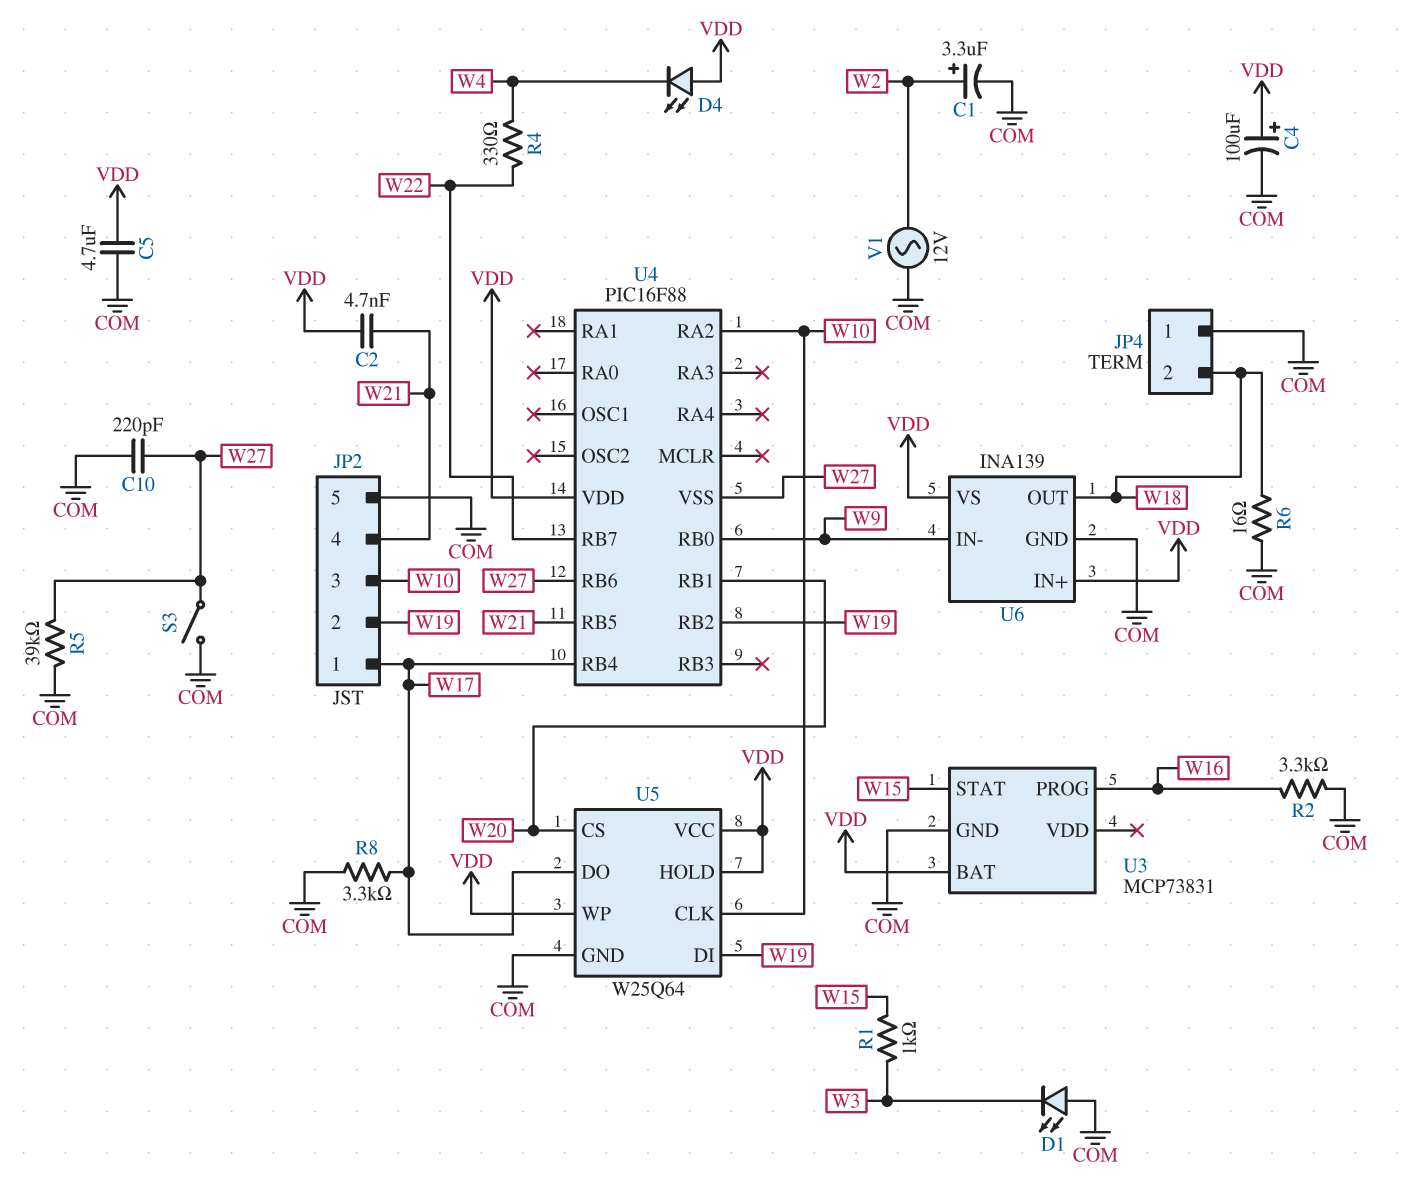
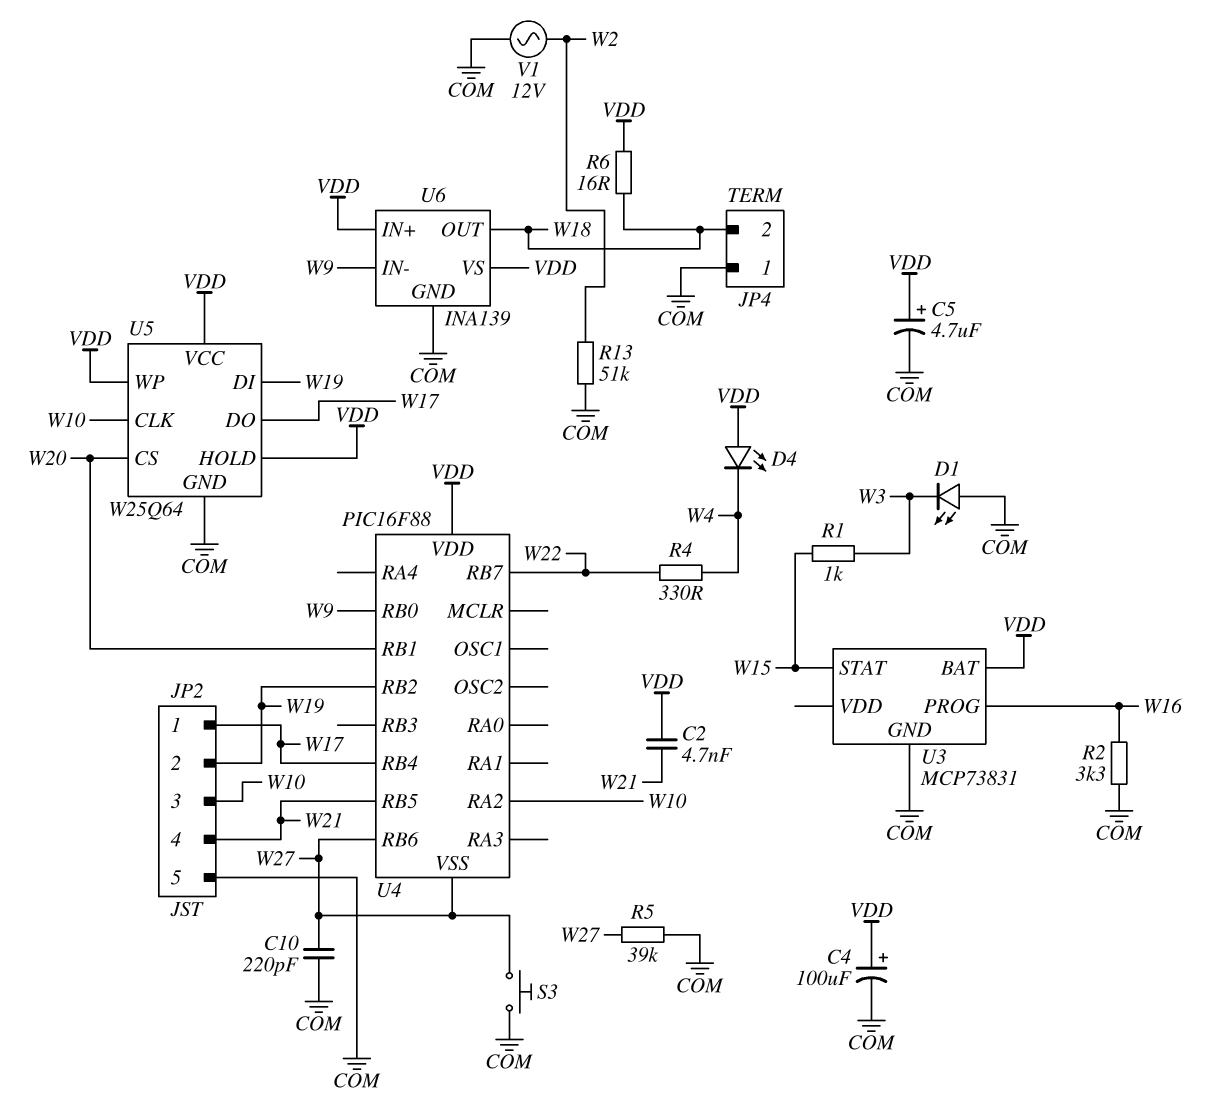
C1: 3.3uF (plus W2, minus COM) -> none
C5: 4.7uF (COM, VDD) -> 4.7uF (plus VDD, minus COM)
R6: 16 (COM, W18) -> 16 (VDD, W18)
R8: 3.3k (COM, W17) -> none
R13: none -> 51k (COM, W2)
S3: switch (COM, W27) -> button (COM, W27)

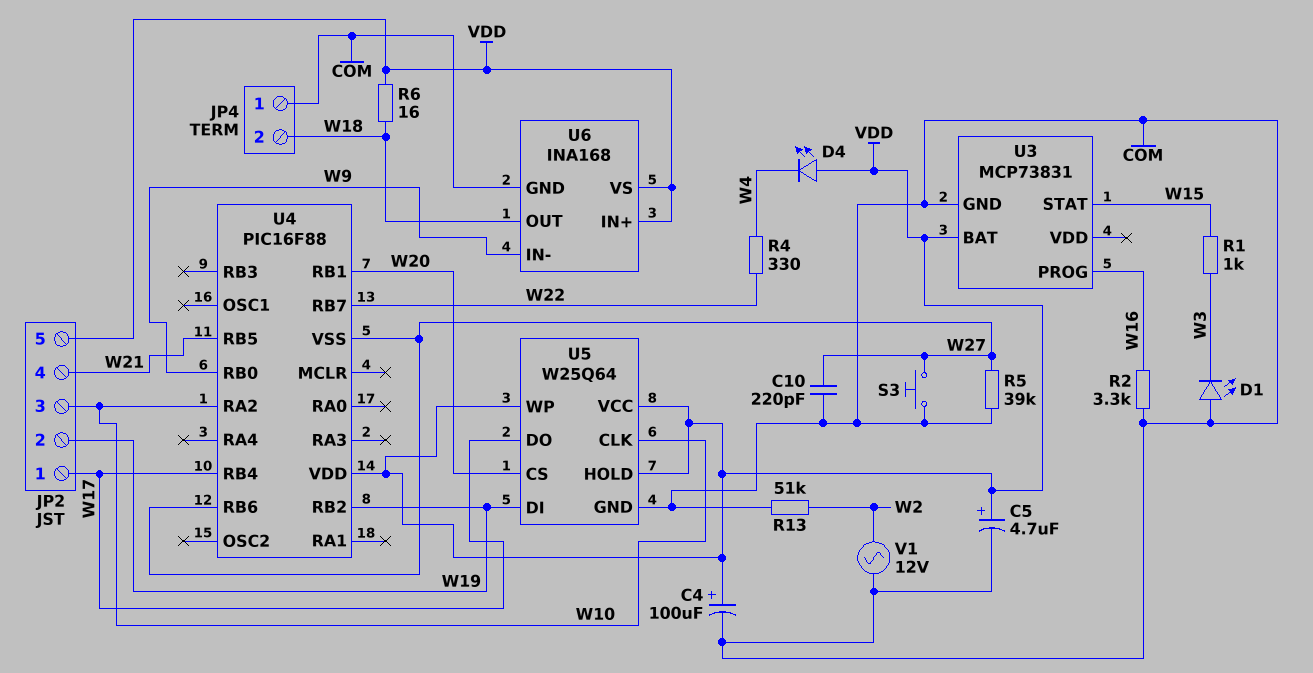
C2: 4.7nF (VDD, W21) -> none
JP2 pin 5: COM -> VDD
U6: INA139 -> INA168

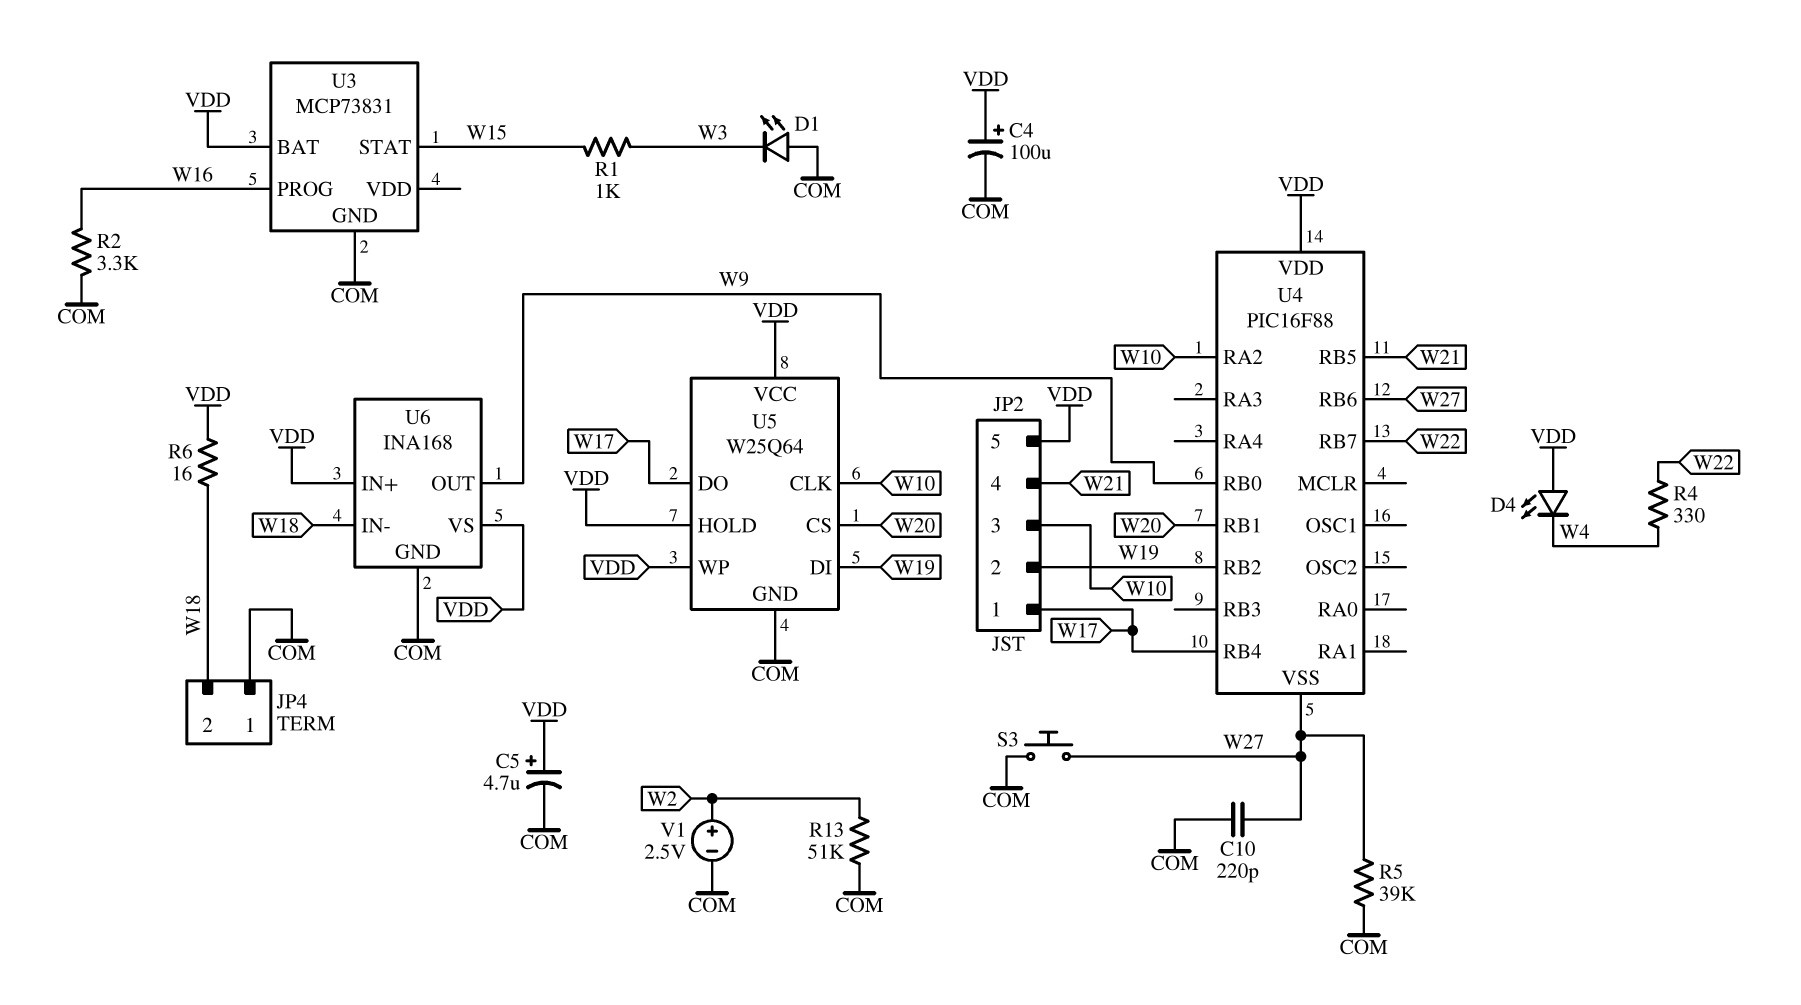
U6 pin IN-: W9 -> W18
U6 pin OUT: W18 -> W9
V1: AC 12V (COM, W2) -> 2.5V (plus W2, minus COM)

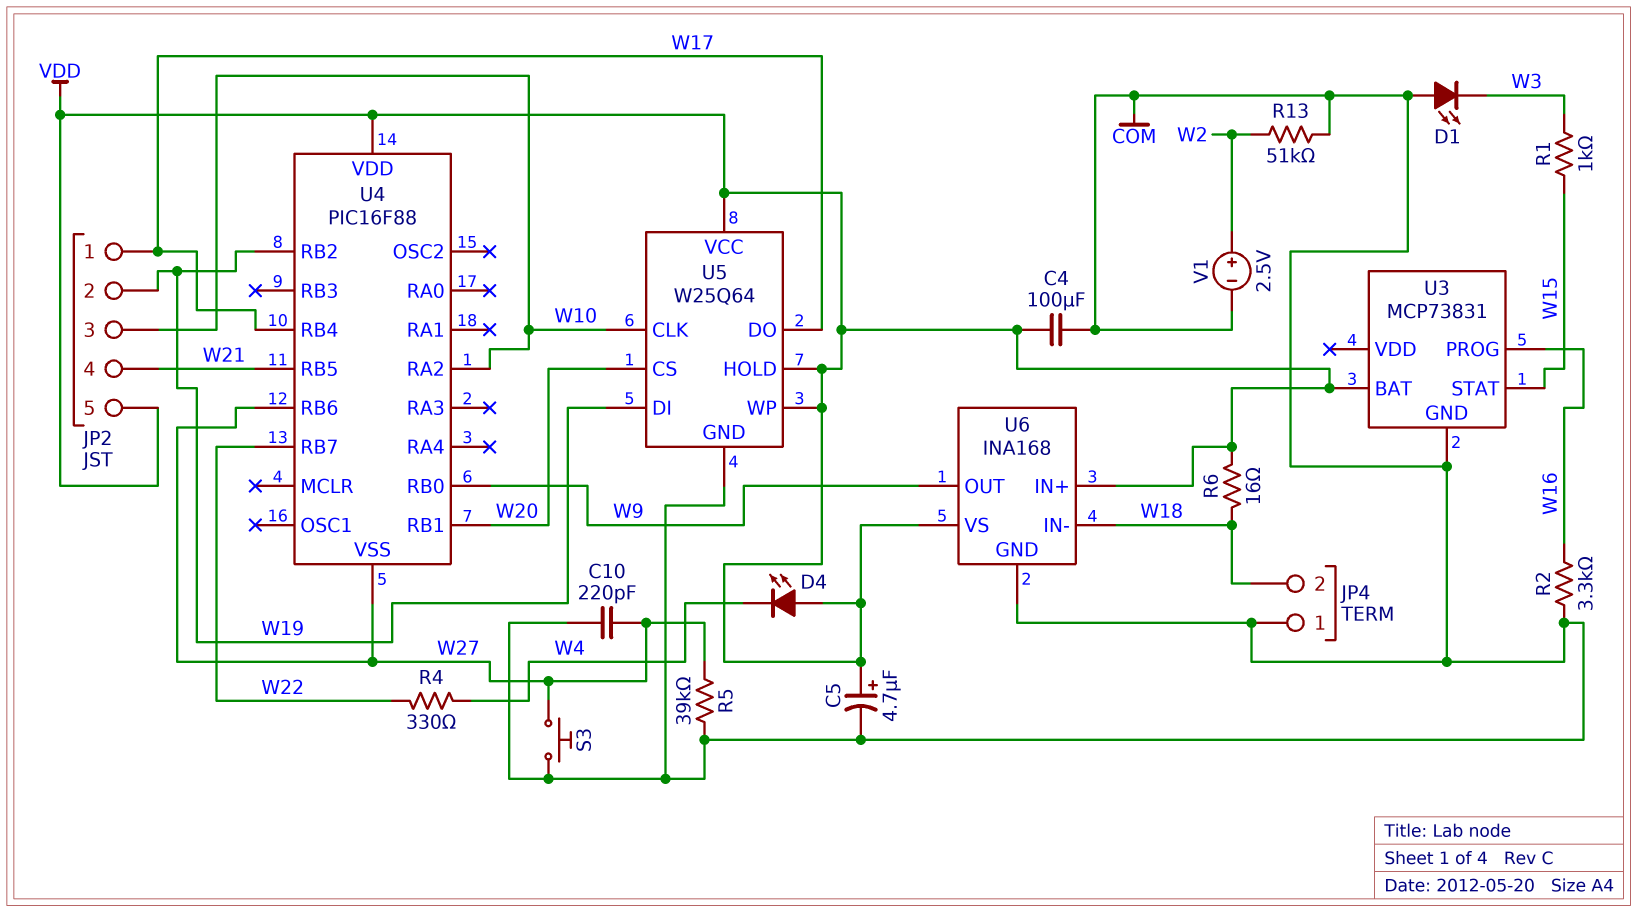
C4: 100uF (plus VDD, minus COM) -> 100uF (COM, VDD)

